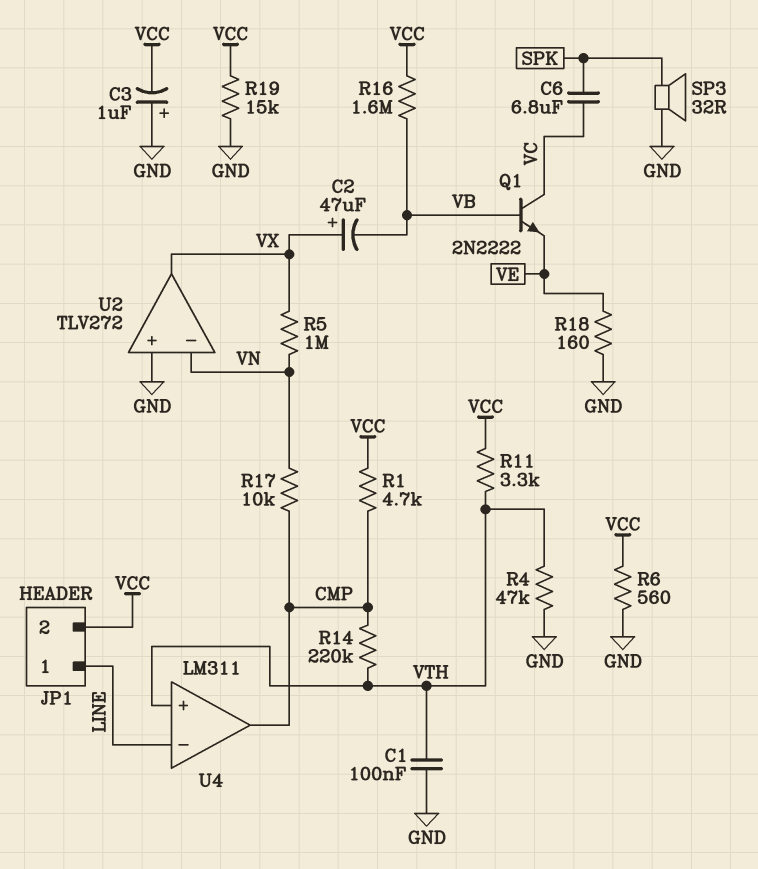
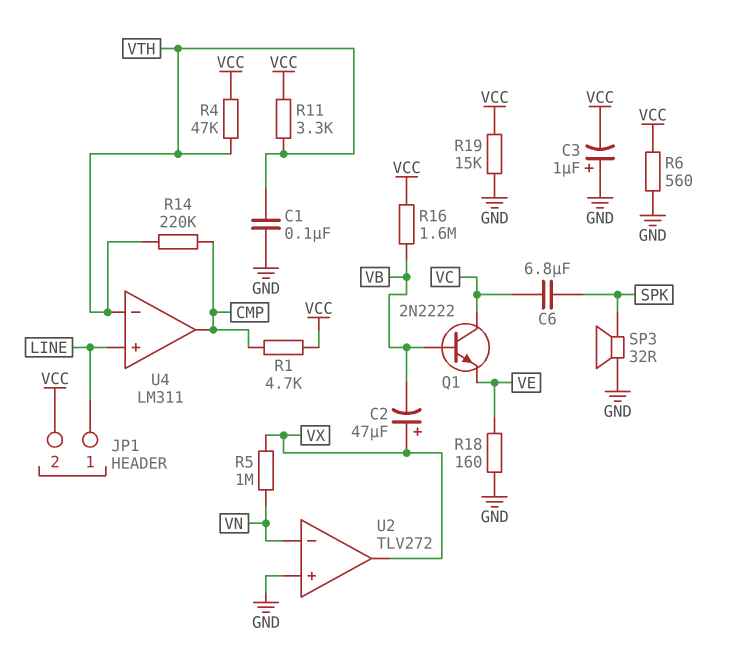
R4: 47k (GND, VTH) -> 47k (VCC, VTH)
R17: 10k (CMP, VN) -> none
U4 pin in+: VTH -> LINE
U4 pin in-: LINE -> VTH

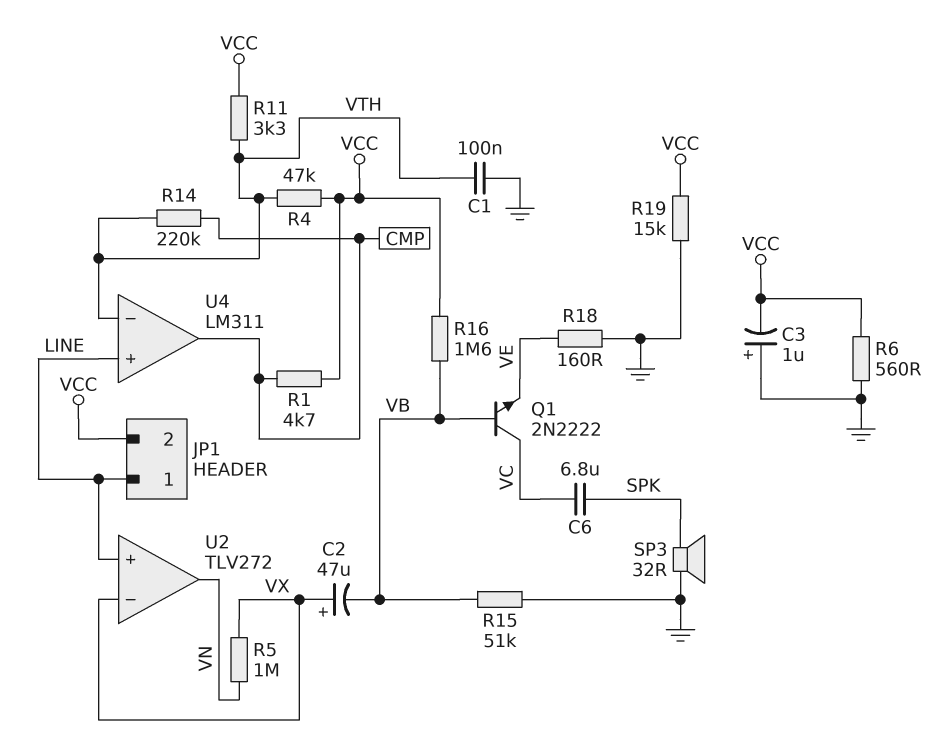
R15: none -> 51k (GND, VB)
U2 pin in+: GND -> LINE
U2 pin in-: VN -> VX
U2 pin out: VX -> VN

